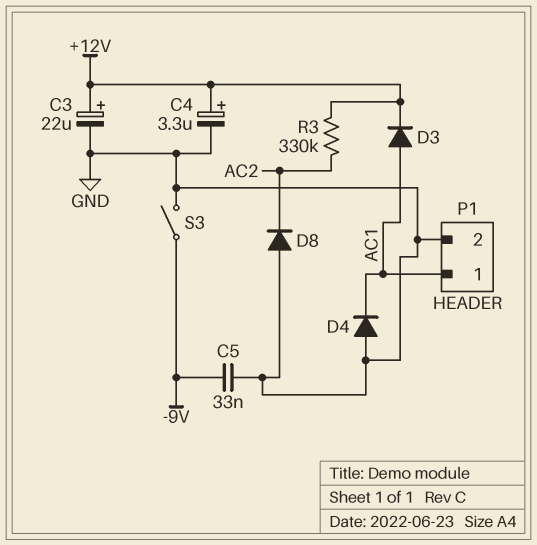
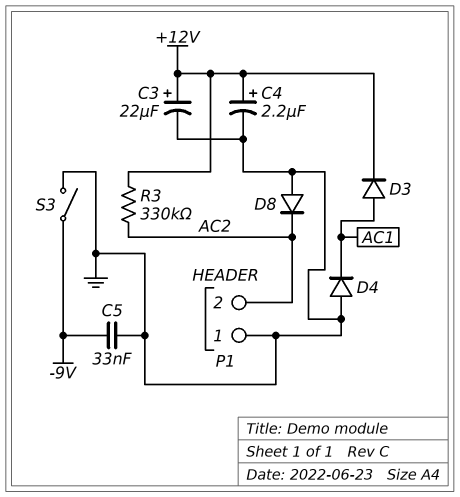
C4: 3.3uF (plus +12V, minus GND) -> 2.2uF (plus +12V, minus GND)
P1 pin 1: AC1 -> GND
P1 pin 2: GND -> AC2

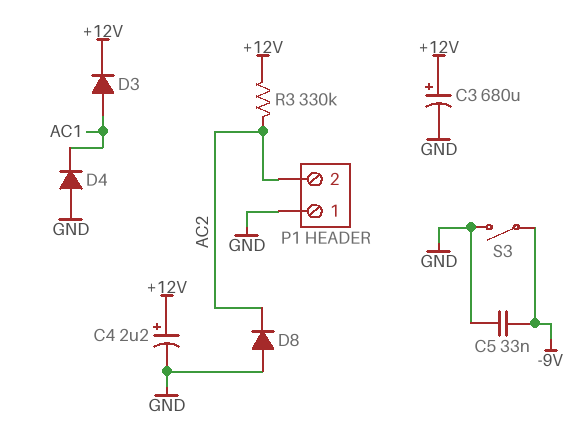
C3: 22uF (plus +12V, minus GND) -> 680uF (plus +12V, minus GND)

